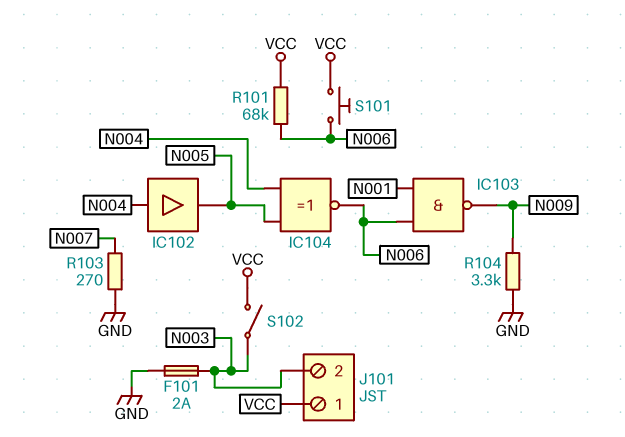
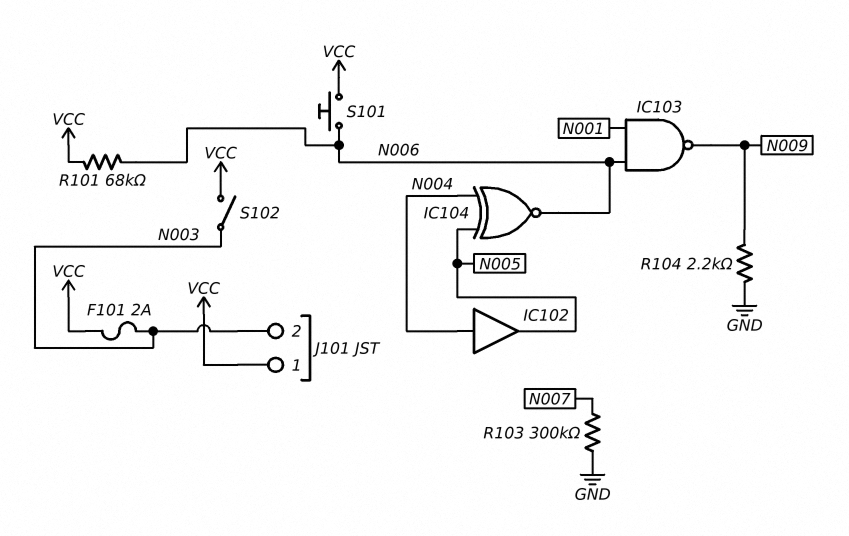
F101: 2A (GND, N003) -> 2A (N003, VCC)
R103: 270 (GND, N007) -> 300k (GND, N007)
R104: 3.3k (GND, N009) -> 2.2k (GND, N009)

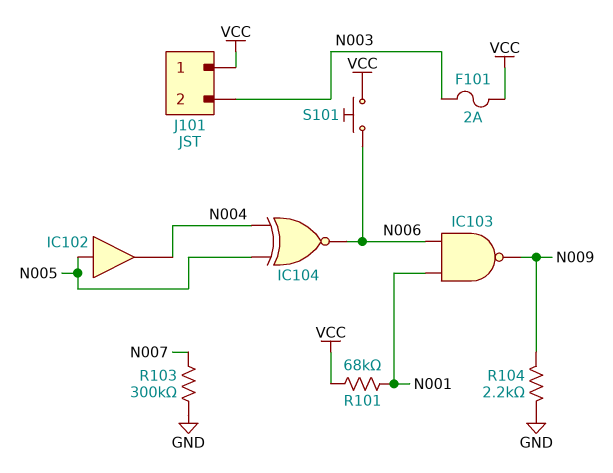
IC102: buffer (in N004, out N005) -> buffer (in N005, out N004)
R101: 68k (N006, VCC) -> 68k (N001, VCC)
S102: switch (N003, VCC) -> none

